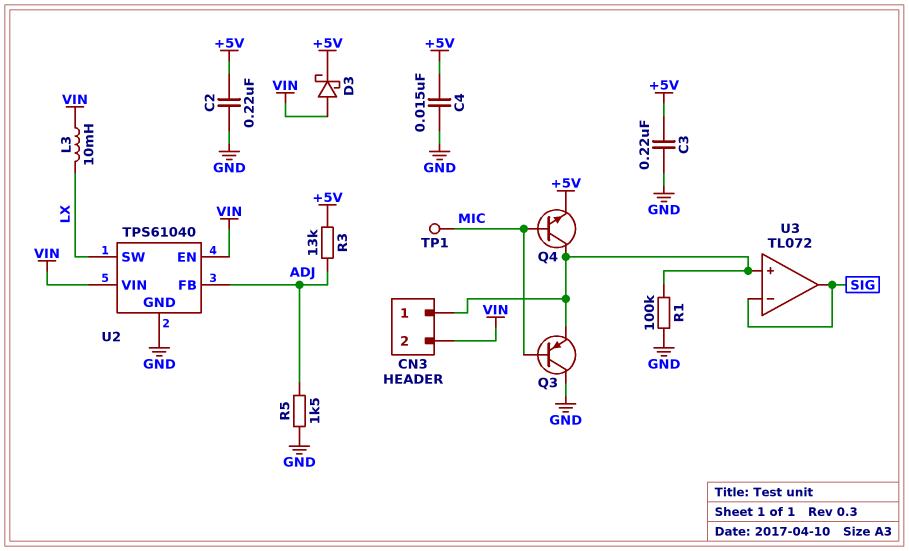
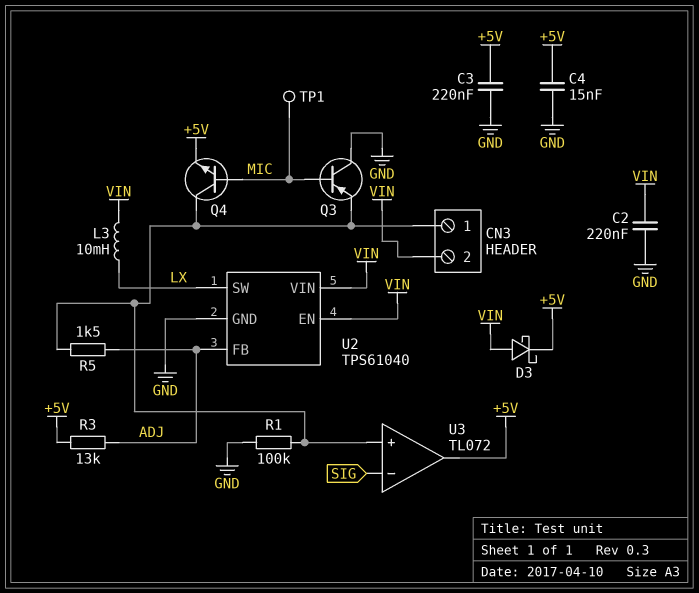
C2: 220nF (+5V, GND) -> 220nF (GND, VIN)
R5: 1.5k (ADJ, GND) -> 1.5k (ADJ, CN3/1)
U3 pin out: SIG -> +5V

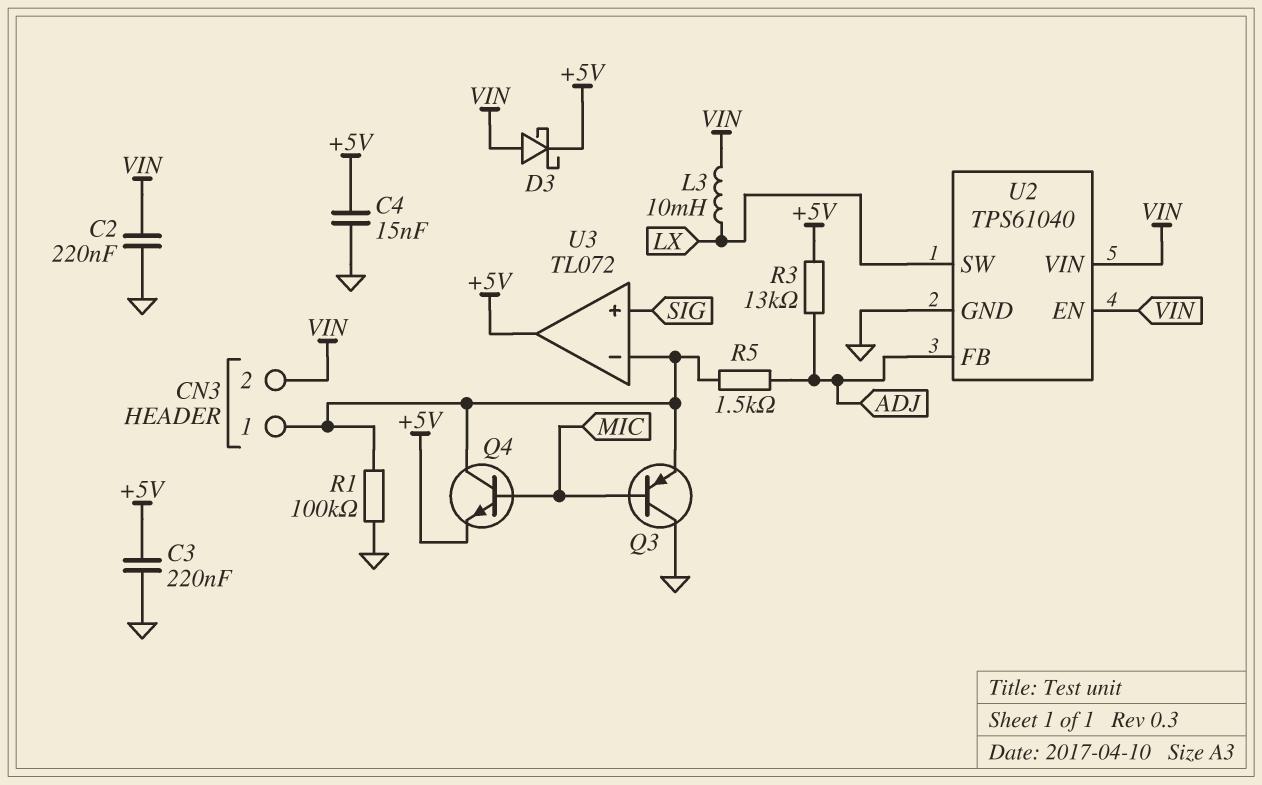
TP1: test point (MIC) -> none
U3 pin in+: CN3/1 -> SIG
U3 pin in-: SIG -> CN3/1

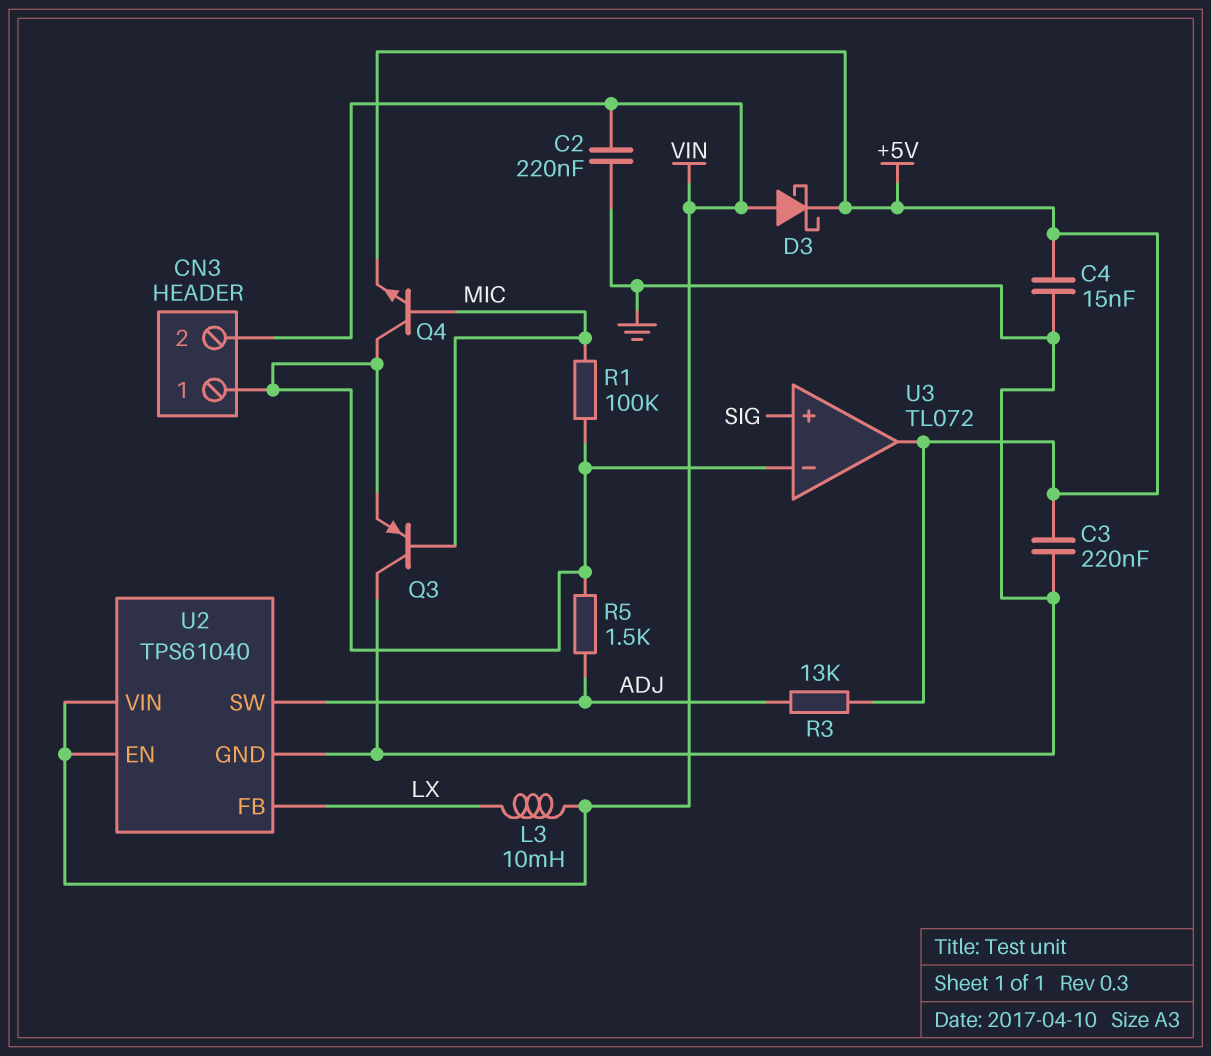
R1: 100k (CN3/1, GND) -> 100k (CN3/1, MIC)
U2 pin FB: ADJ -> LX
U2 pin SW: LX -> ADJ

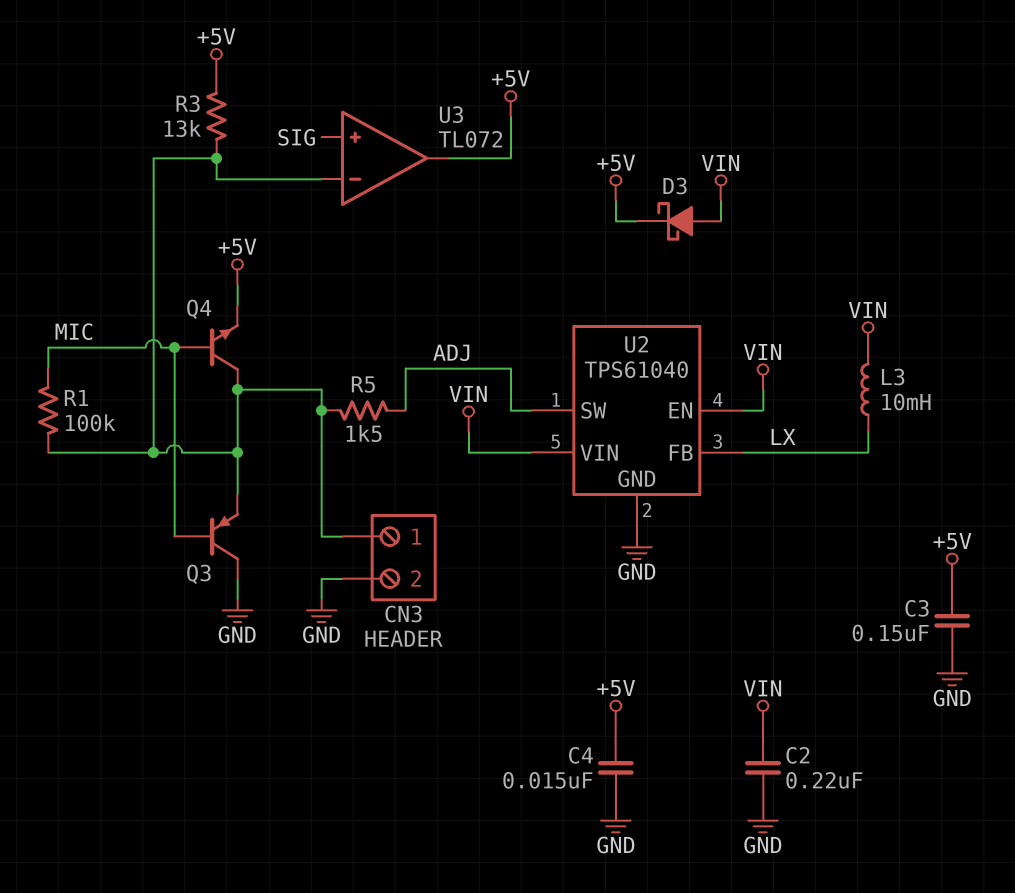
C3: 220nF (+5V, GND) -> 150nF (+5V, GND)
CN3 pin 2: VIN -> GND
R3: 13k (+5V, ADJ) -> 13k (+5V, CN3/1)

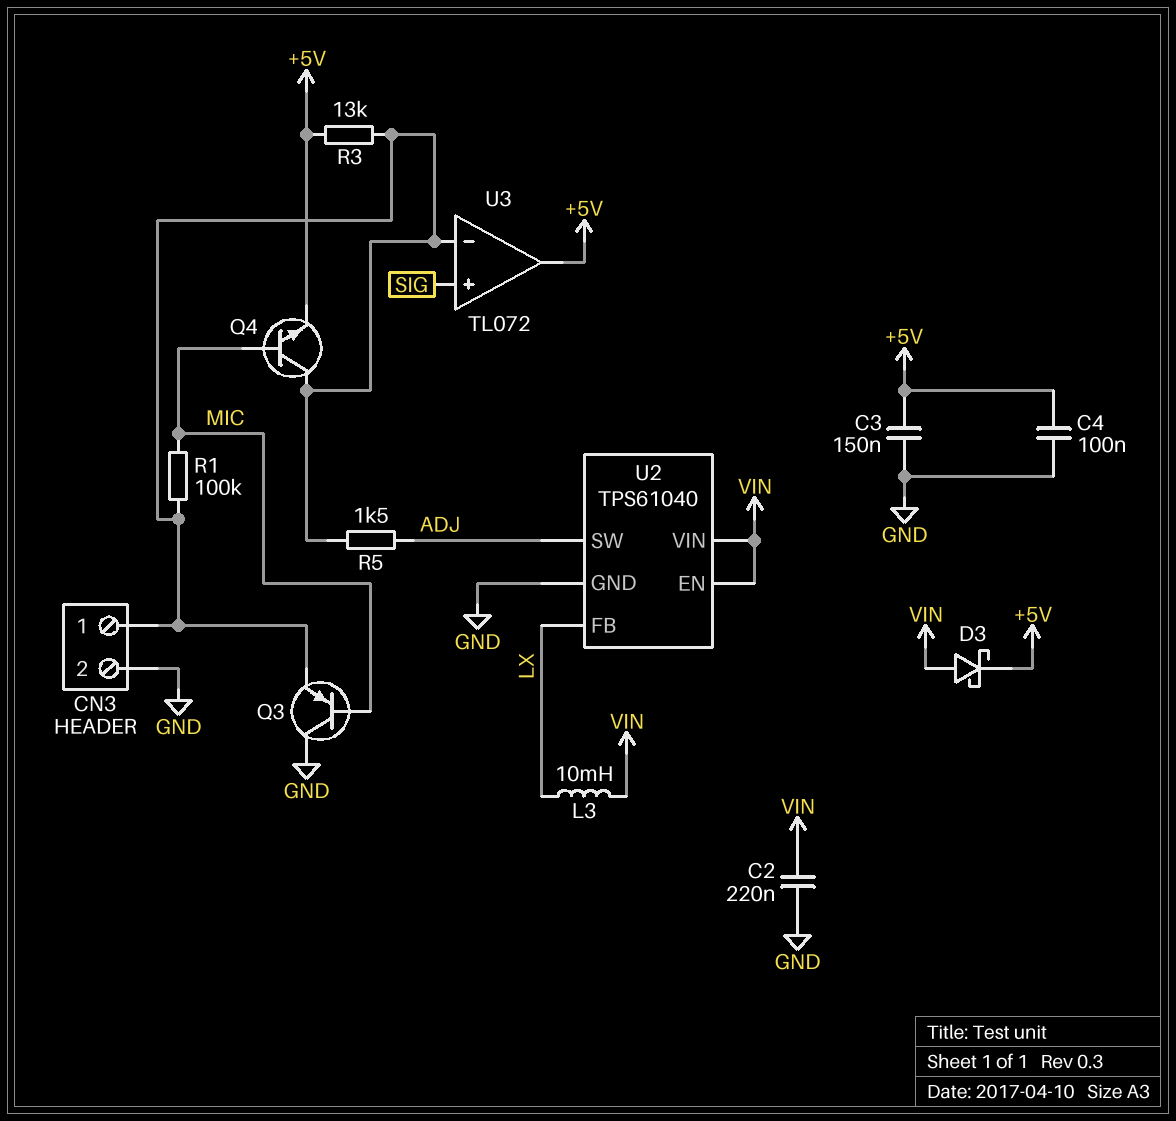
C4: 15nF (+5V, GND) -> 100nF (+5V, GND)

